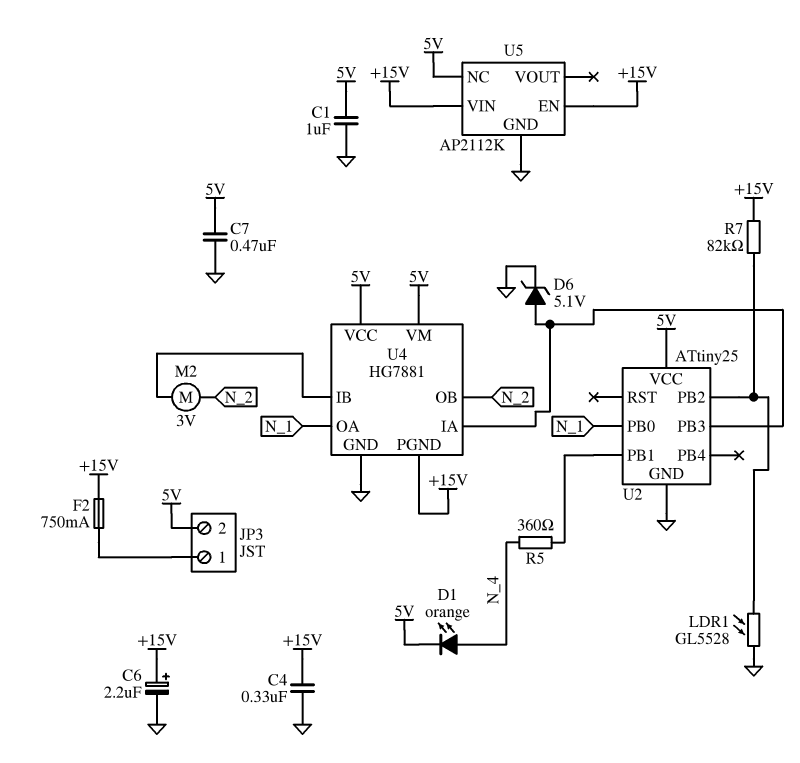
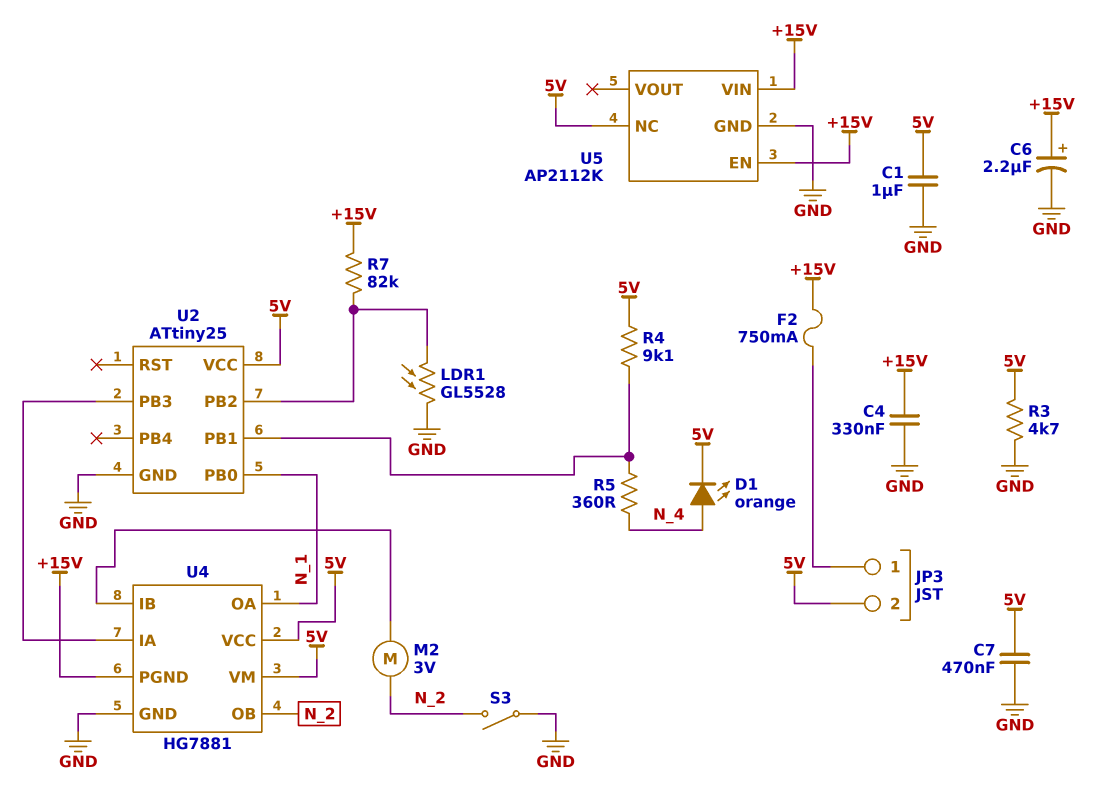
D6: zener 5.1V (A U2/PB3, K GND) -> none
R3: none -> 4.7k (5V, GND)
R4: none -> 9.1k (5V, U2/PB1)
S3: none -> switch (GND, N_2)

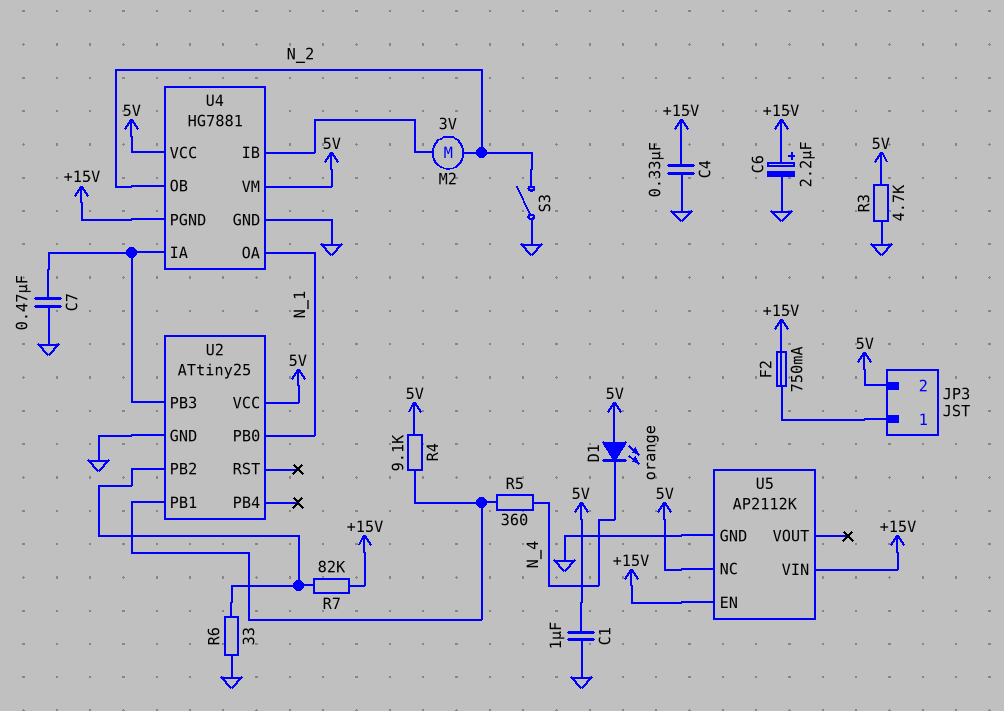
C7: 470nF (5V, GND) -> 470nF (GND, U2/PB3)
D1: LED orange (A N_4, K 5V) -> LED orange (A 5V, K N_4)
LDR1: GL5528 (GND, U2/PB2) -> none
R6: none -> 33 (GND, U2/PB2)

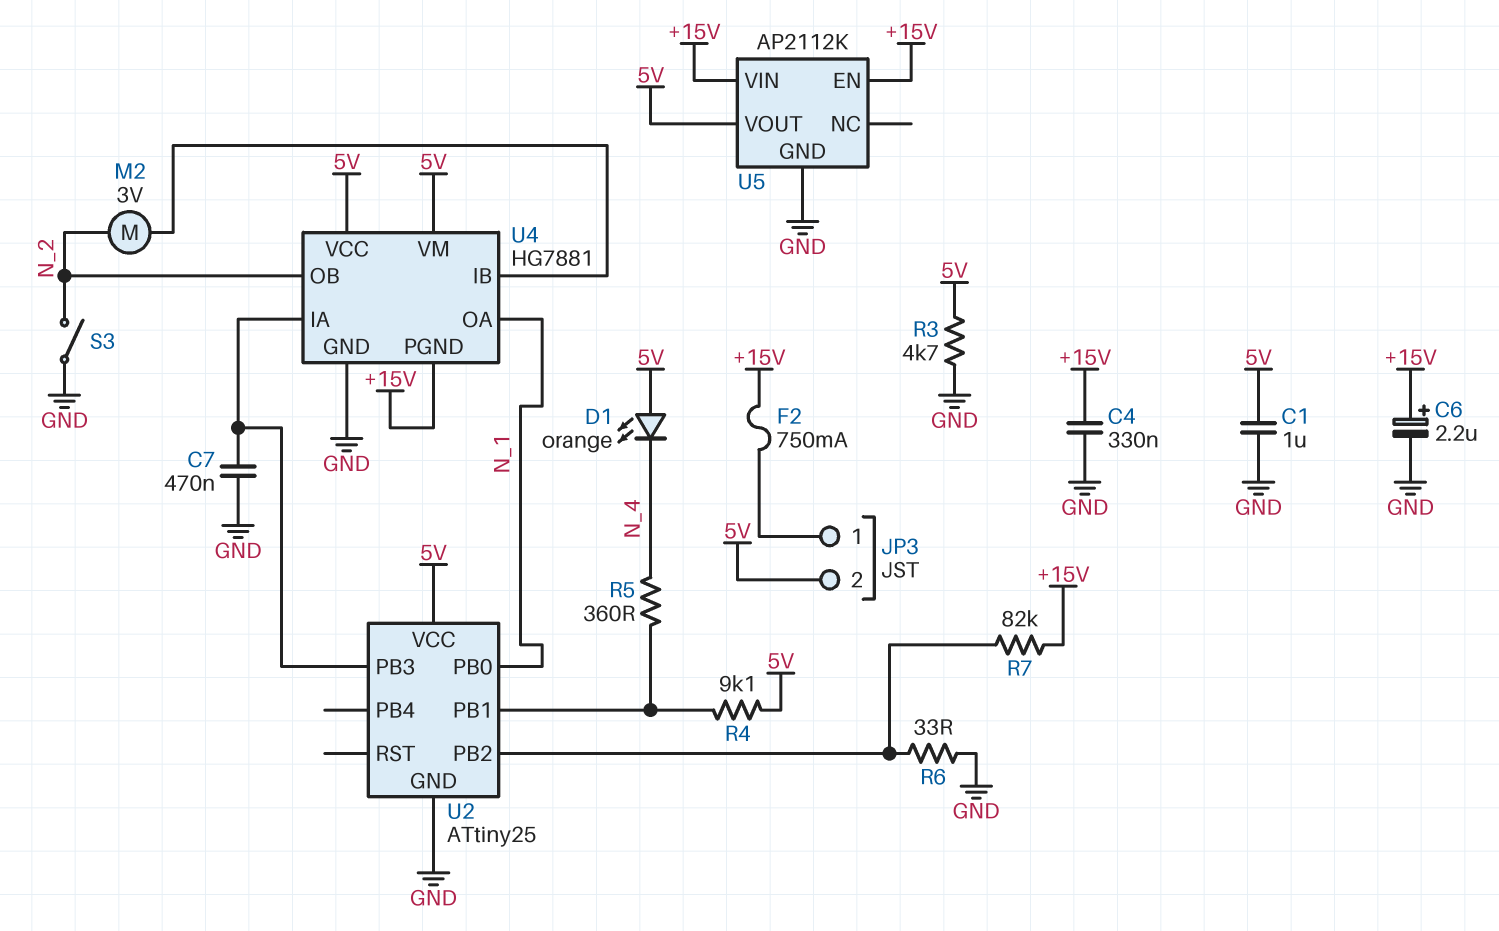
U5 pin NC: 5V -> none
U5 pin VOUT: none -> 5V

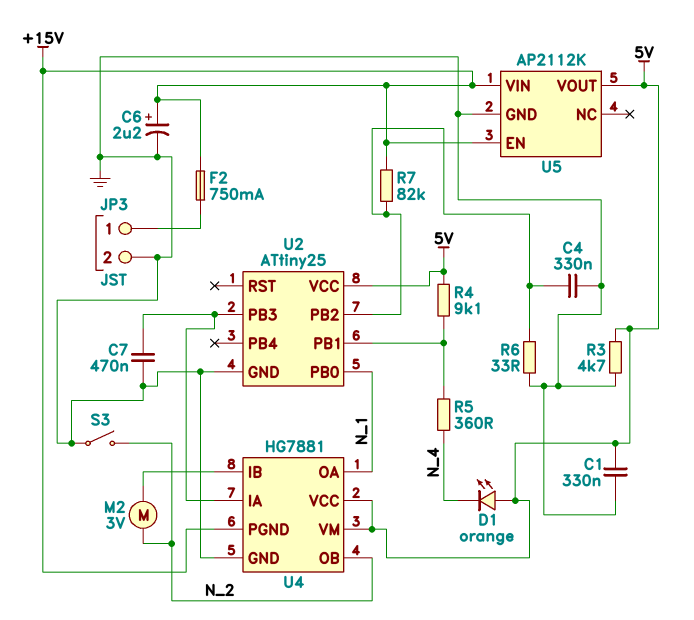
C1: 1uF (5V, GND) -> 330nF (5V, GND)
C4: 330nF (+15V, GND) -> 330nF (GND, U2/PB2)
JP3 pin 2: 5V -> GND

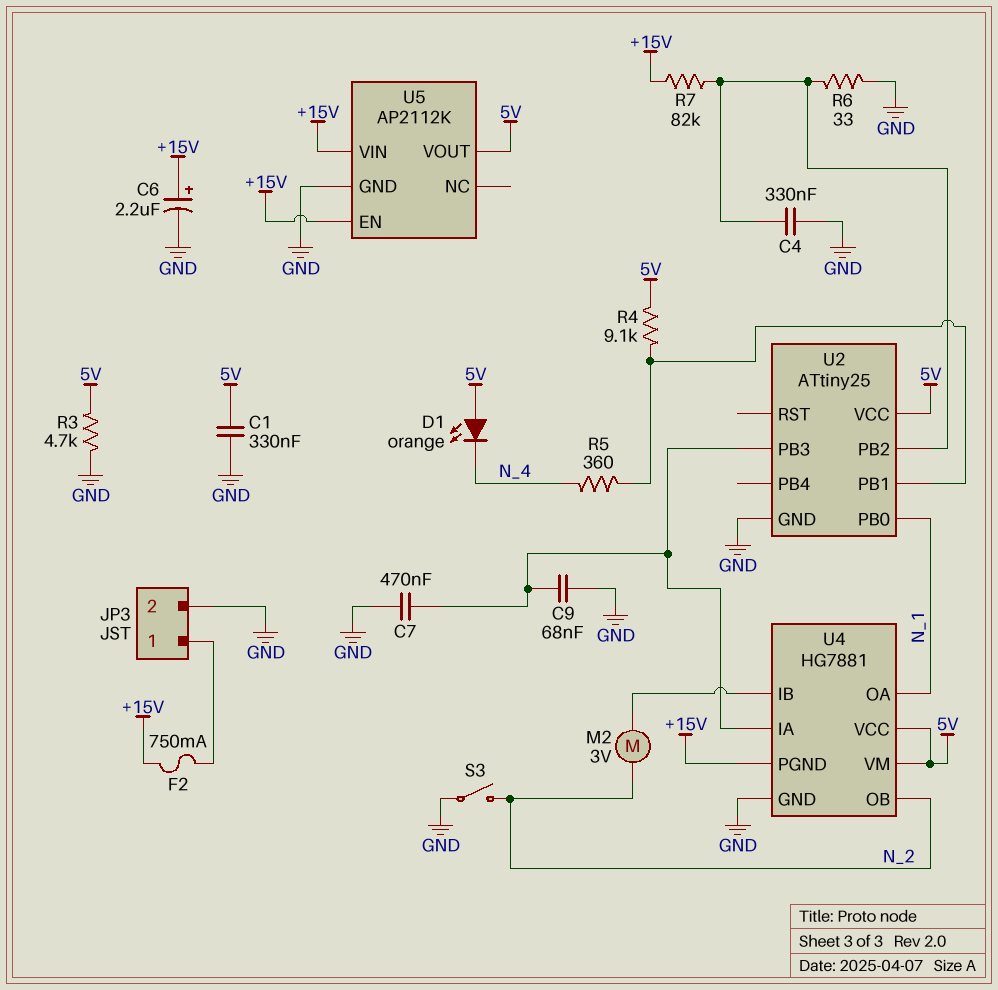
C9: none -> 68nF (GND, U2/PB3)

